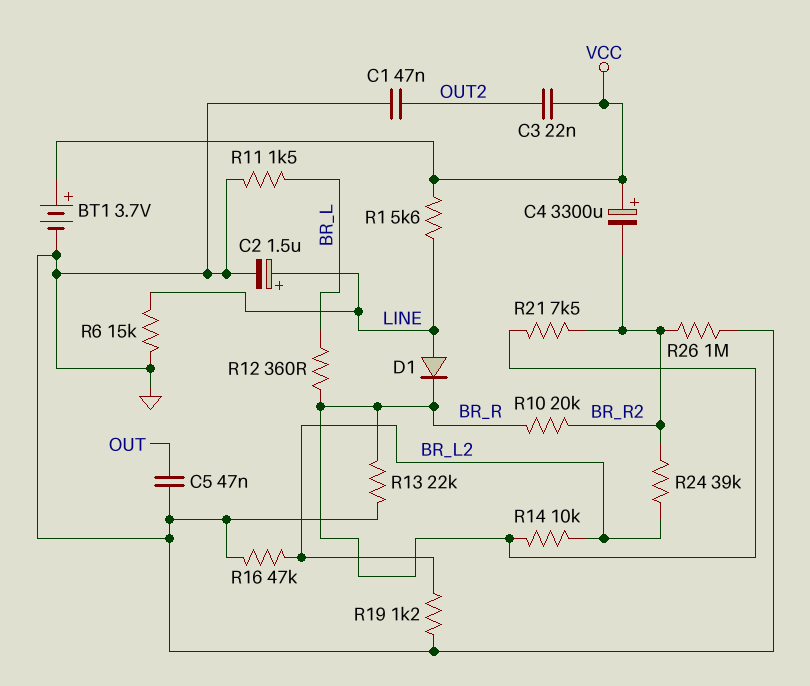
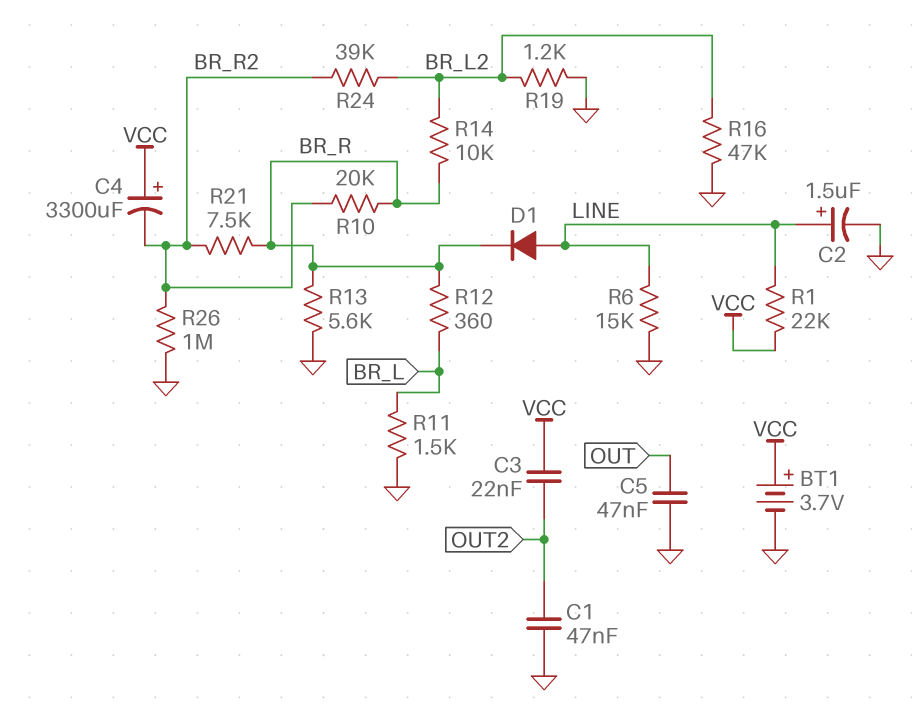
R1: 5.6k (LINE, VCC) -> 22k (LINE, VCC)
R13: 22k (BR_R, GND) -> 5.6k (BR_R, GND)

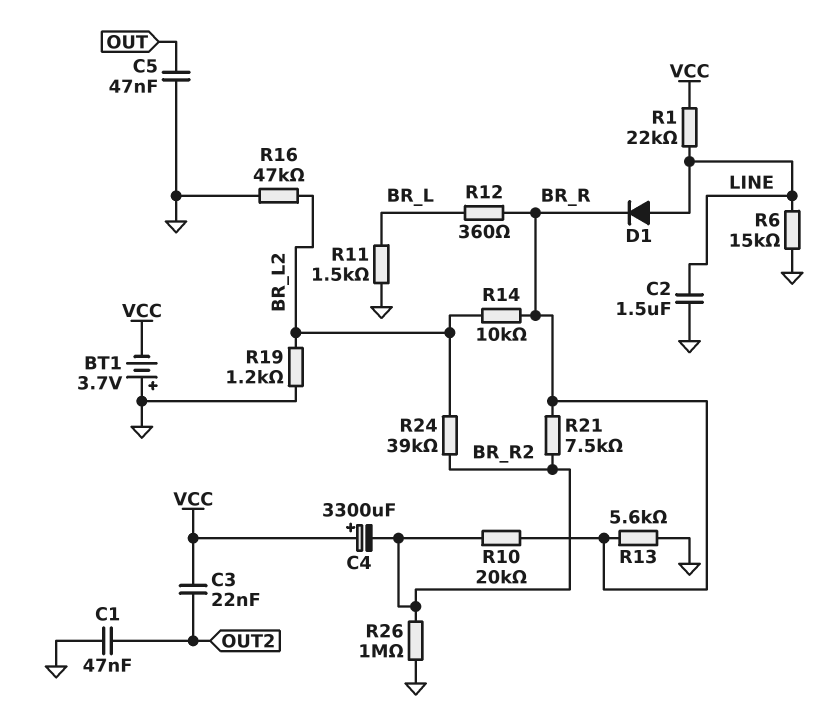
BT1: 3.7V (plus VCC, minus GND) -> 3.7V (plus GND, minus VCC)
C2: 1.5uF (plus LINE, minus GND) -> 1.5uF (GND, LINE)

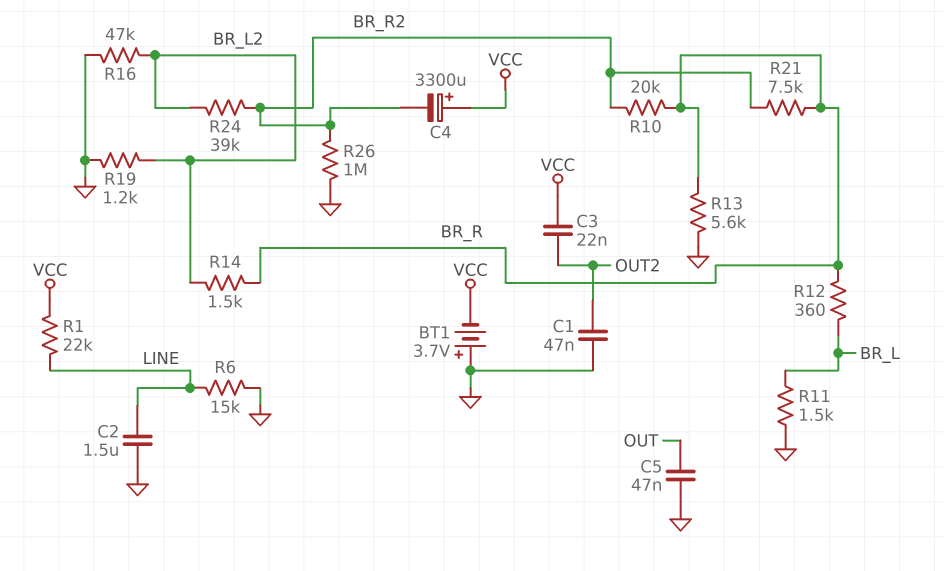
D1: diode (A LINE, K BR_R) -> none
R14: 10k (BR_L2, BR_R) -> 1.5k (BR_L2, BR_R)

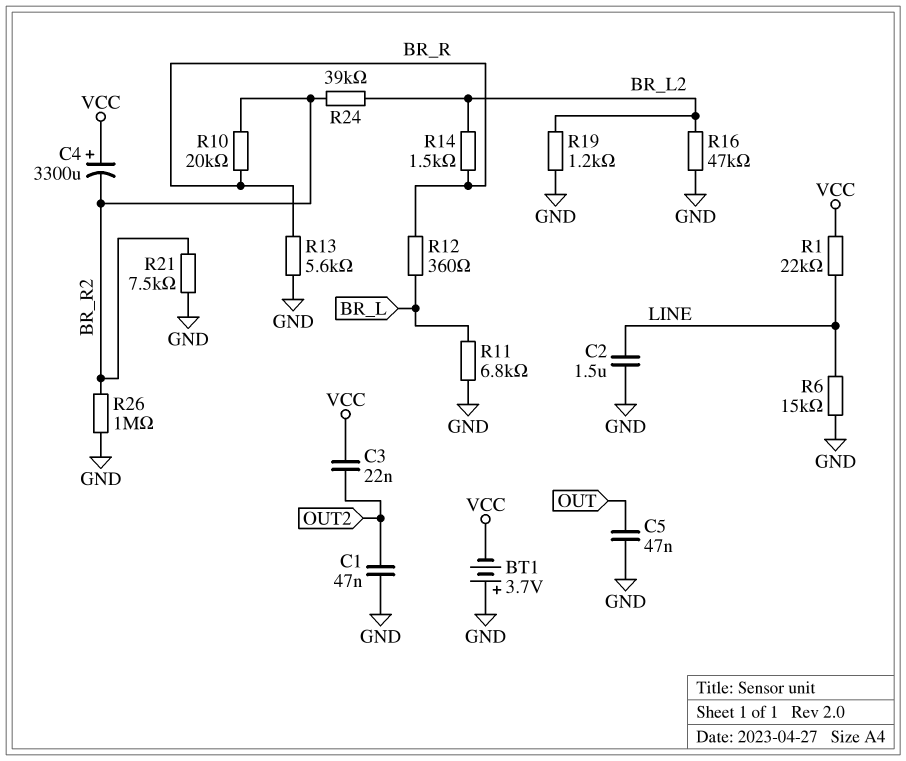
R11: 1.5k (BR_L, GND) -> 6.8k (BR_L, GND)
R21: 7.5k (BR_R, BR_R2) -> 7.5k (BR_R2, GND)

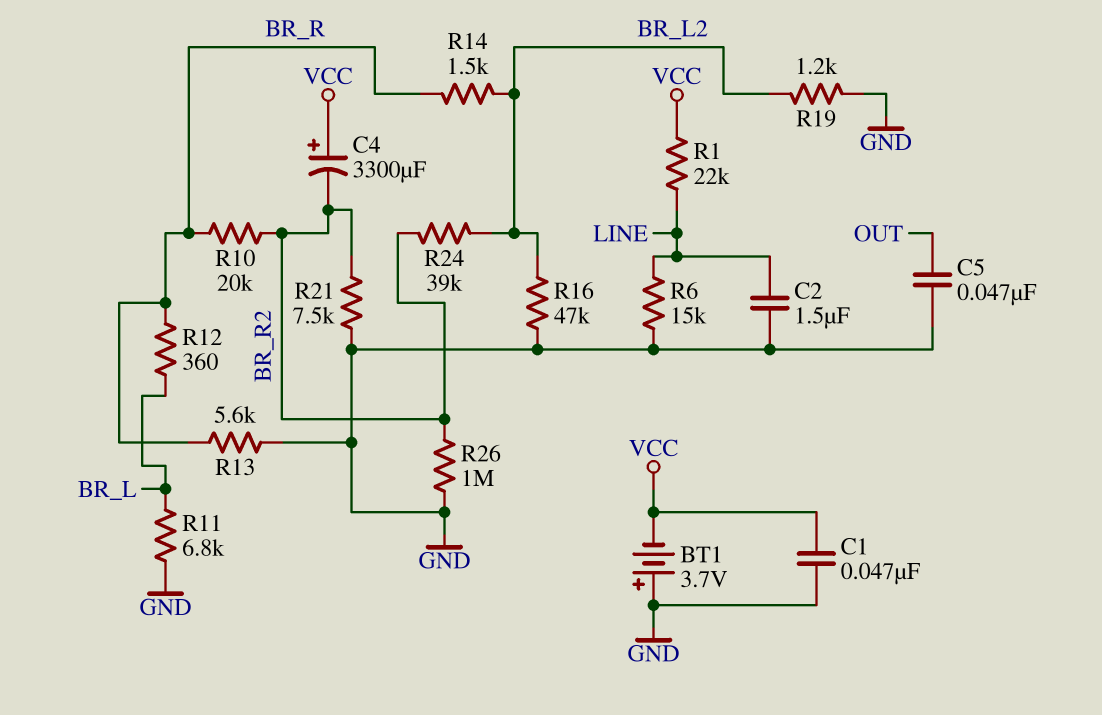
C1: 47nF (GND, OUT2) -> 47nF (GND, VCC)
C3: 22nF (OUT2, VCC) -> none

